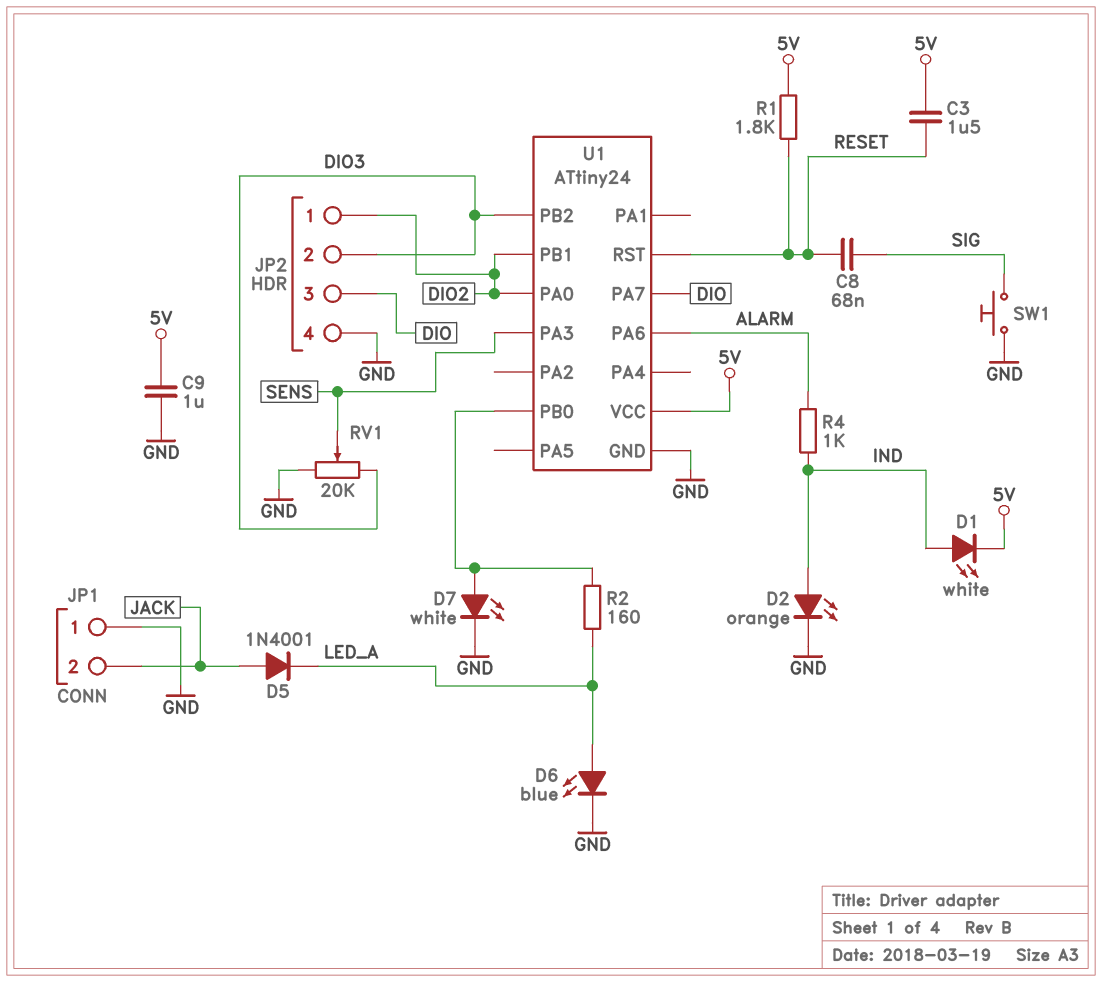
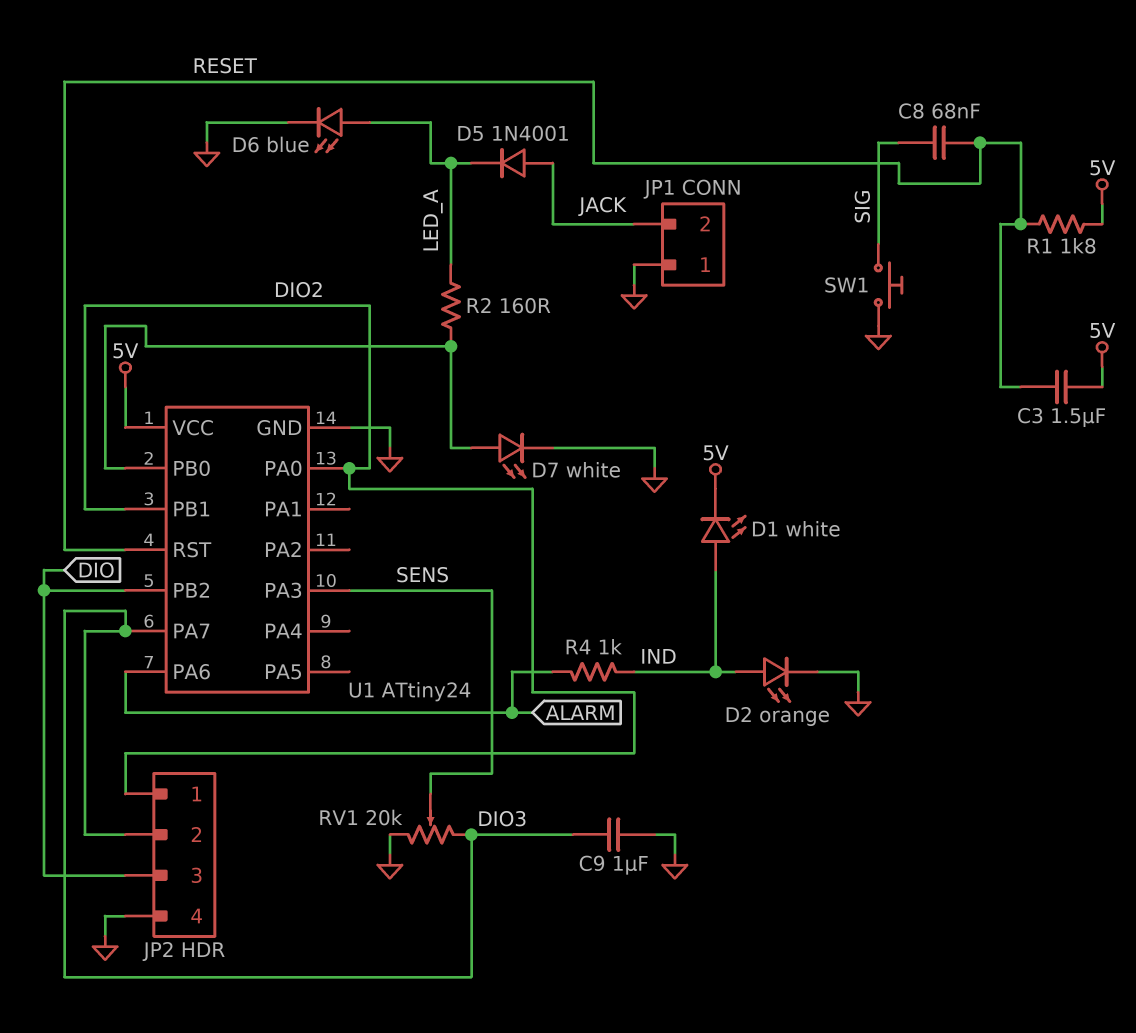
C9: 1uF (5V, GND) -> 1uF (DIO3, GND)
U1 pin PA7: DIO -> DIO3
U1 pin PB2: DIO3 -> DIO

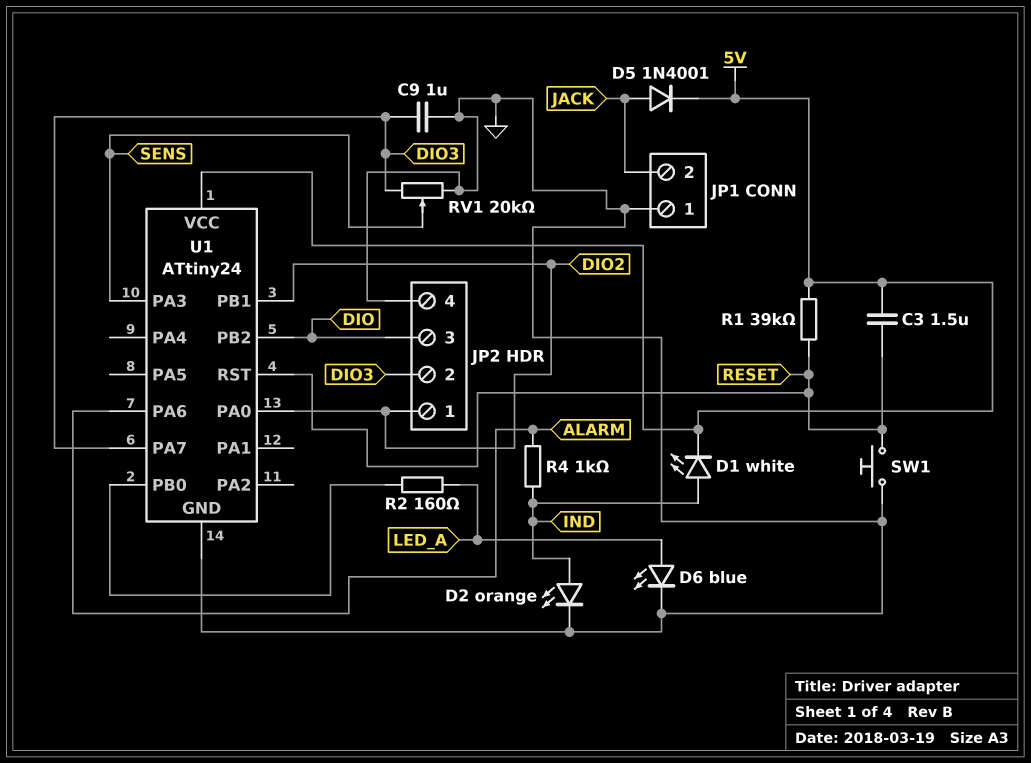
C8: 68nF (RESET, SIG) -> none
D5: diode 1N4001 (A JACK, K LED_A) -> diode 1N4001 (A JACK, K 5V)
D7: LED white (A U1/PB0, K GND) -> none
R1: 1.8k (5V, RESET) -> 39k (5V, RESET)
SW1: button (GND, SIG) -> button (GND, RESET)

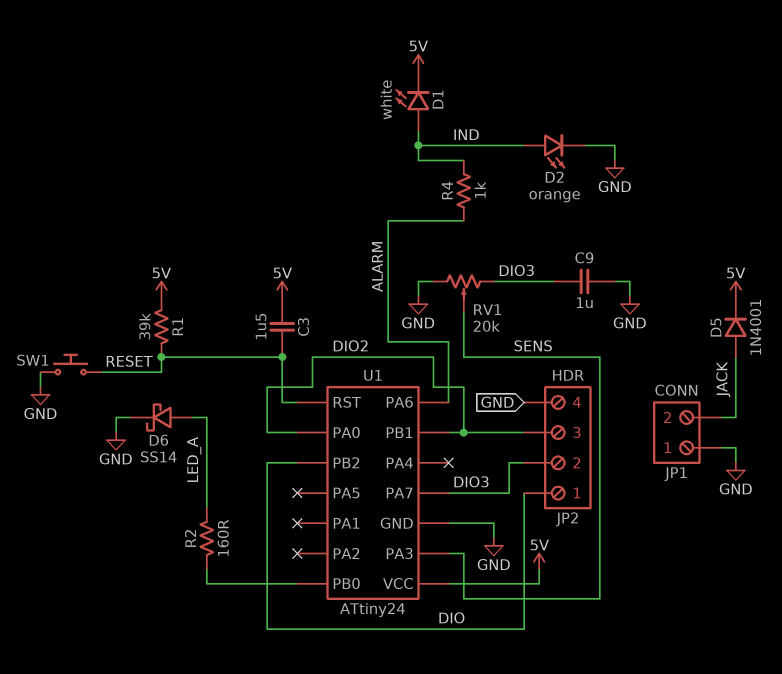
D6: LED blue (A LED_A, K GND) -> schottky SS14 (A LED_A, K GND)
JP2 pin 1: DIO2 -> DIO
JP2 pin 3: DIO -> DIO2

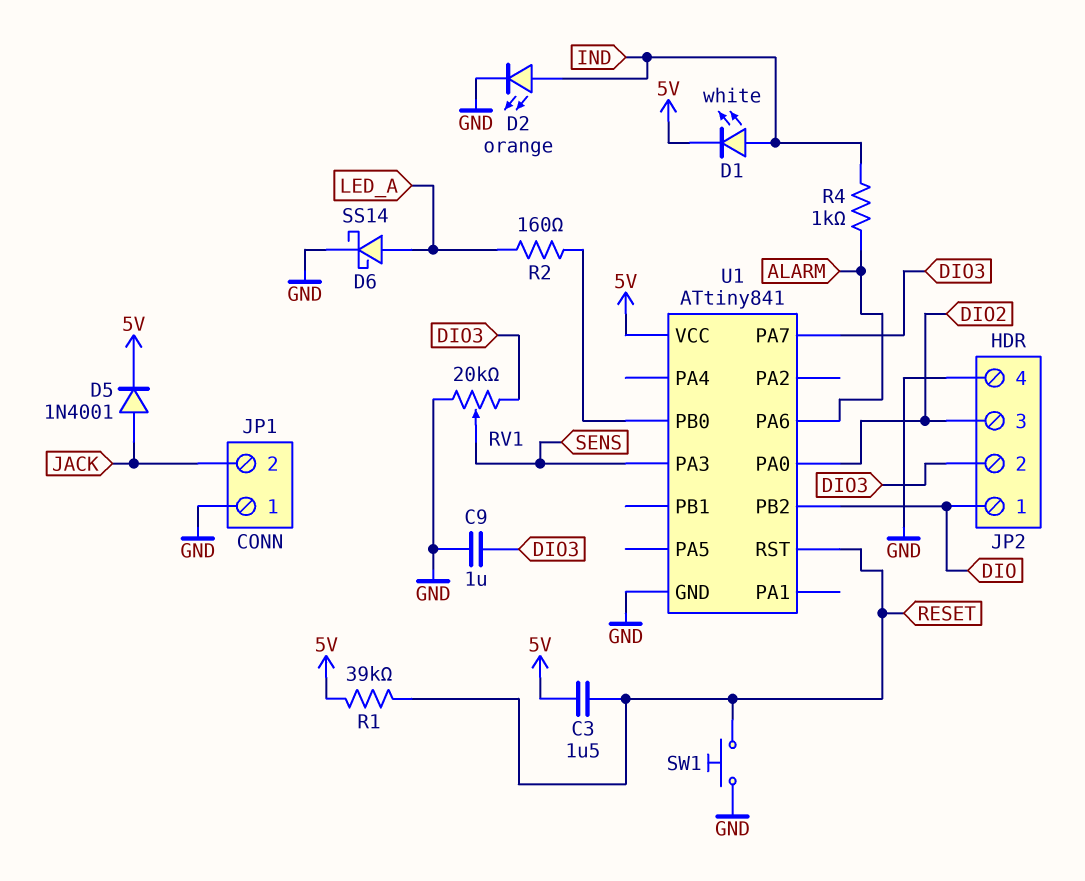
U1: ATtiny24 -> ATtiny841
U1 pin PB1: DIO2 -> none

